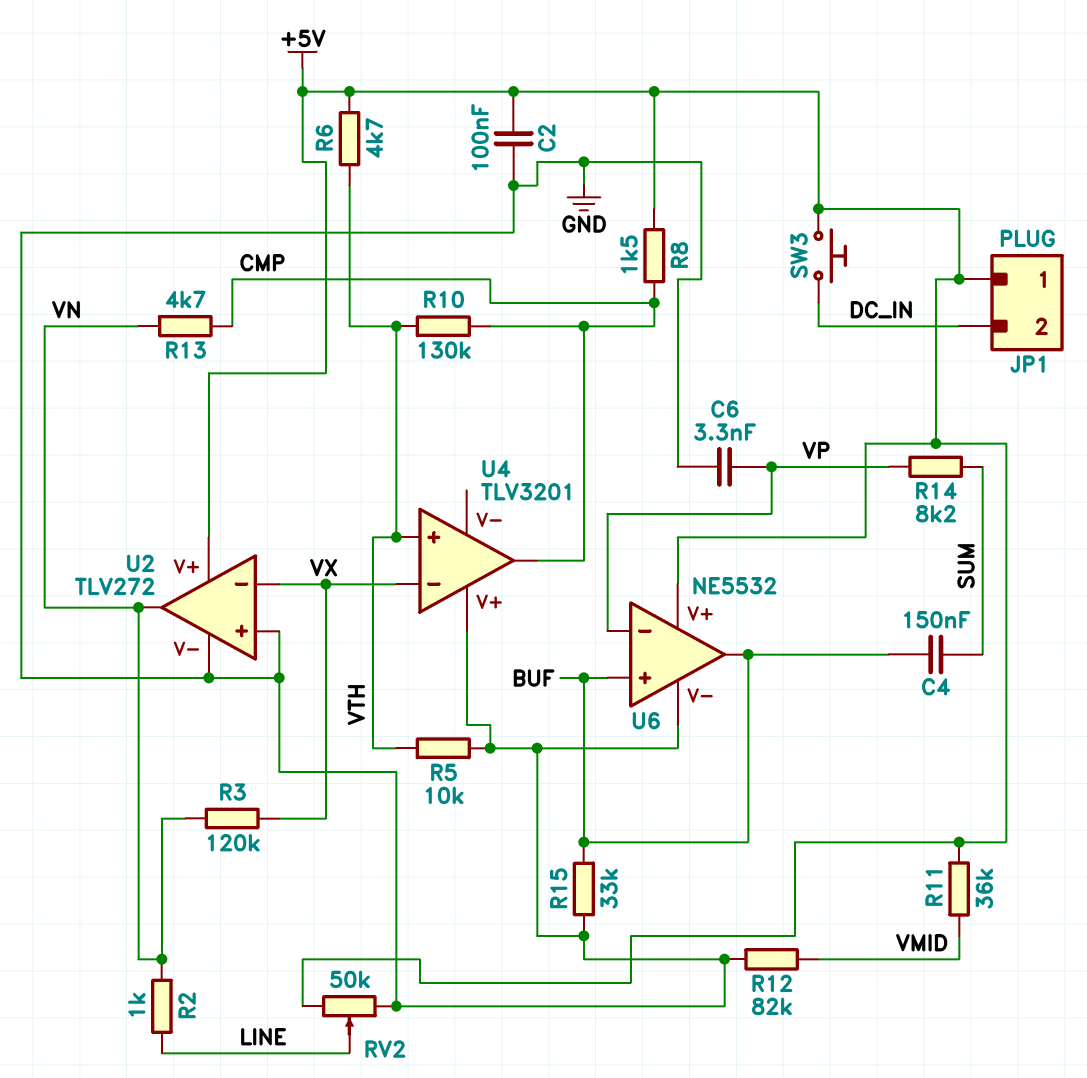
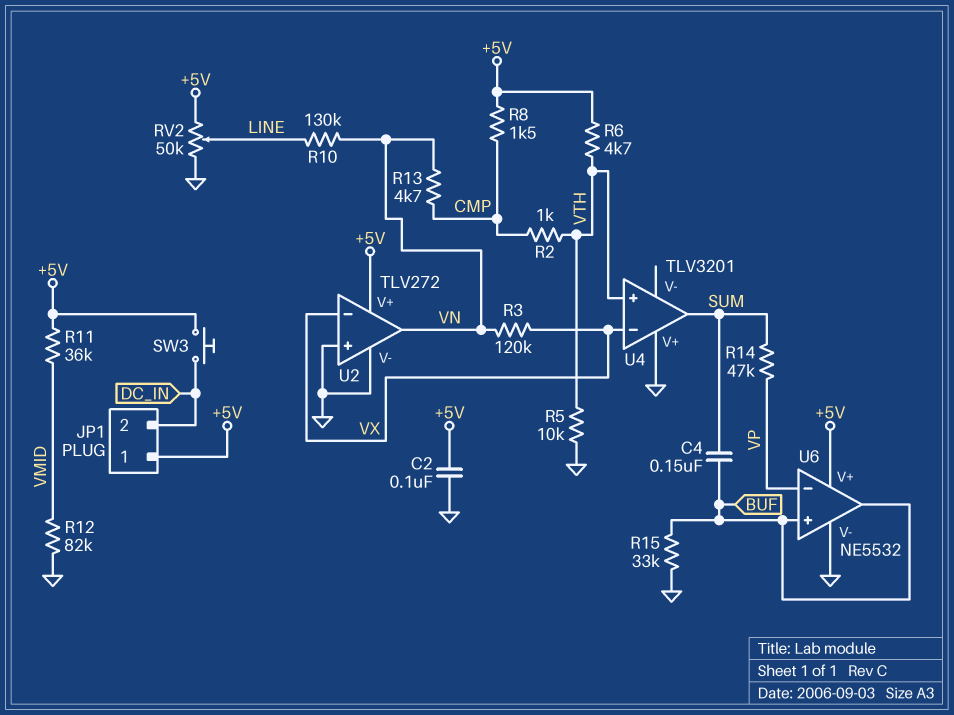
C6: 3.3nF (GND, VP) -> none
R2: 1k (LINE, VN) -> 1k (CMP, VTH)
R10: 130k (CMP, VTH) -> 130k (LINE, VN)
R14: 8.2k (SUM, VP) -> 47k (SUM, VP)
U4 pin out: CMP -> SUM

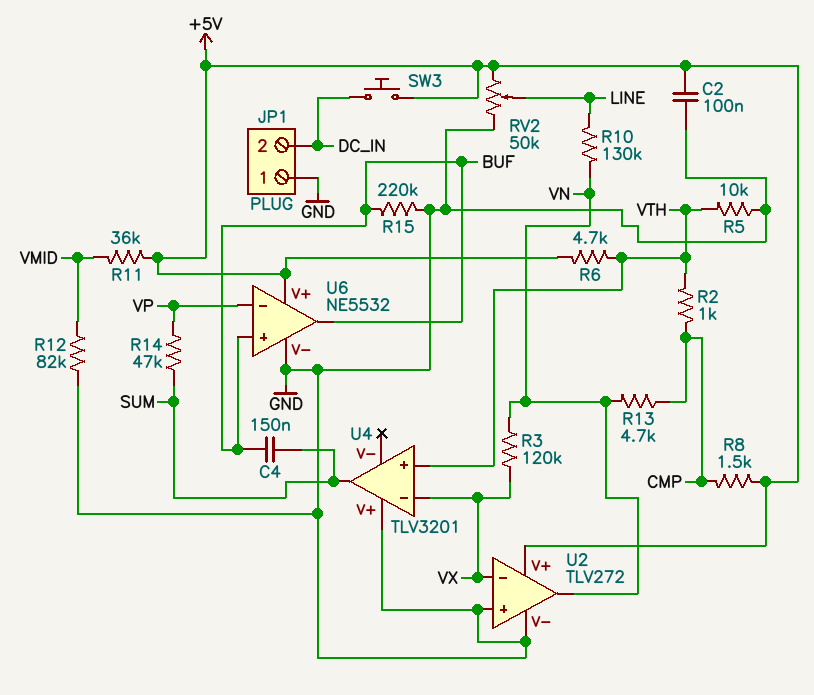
JP1 pin 1: +5V -> GND
R15: 33k (BUF, GND) -> 220k (BUF, GND)

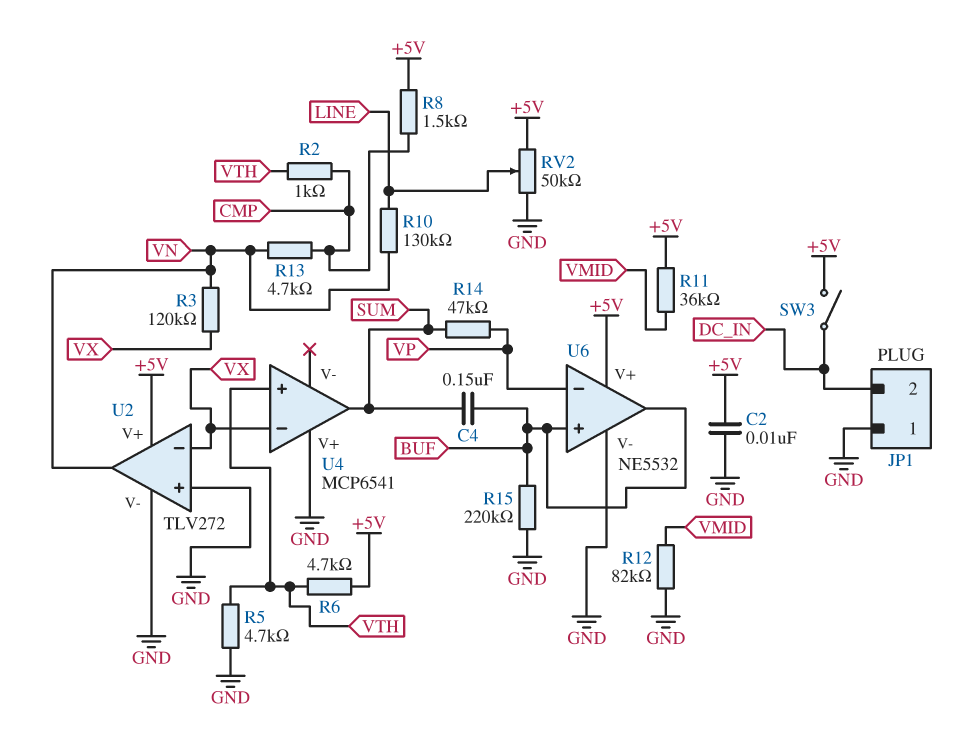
C2: 100nF (+5V, GND) -> 10nF (+5V, GND)
R5: 10k (GND, VTH) -> 4.7k (GND, VTH)
SW3: button (+5V, DC_IN) -> switch (+5V, DC_IN)
U4: TLV3201 -> MCP6541

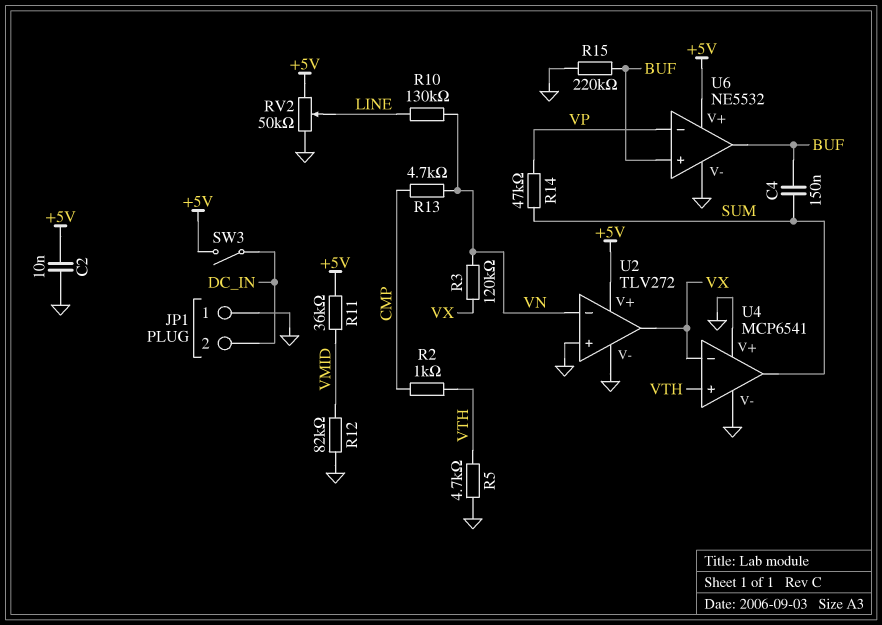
R6: 4.7k (+5V, VTH) -> none
R8: 1.5k (+5V, CMP) -> none
U2 pin in-: VX -> VN
U2 pin out: VN -> VX
U4 pin V-: none -> GND

